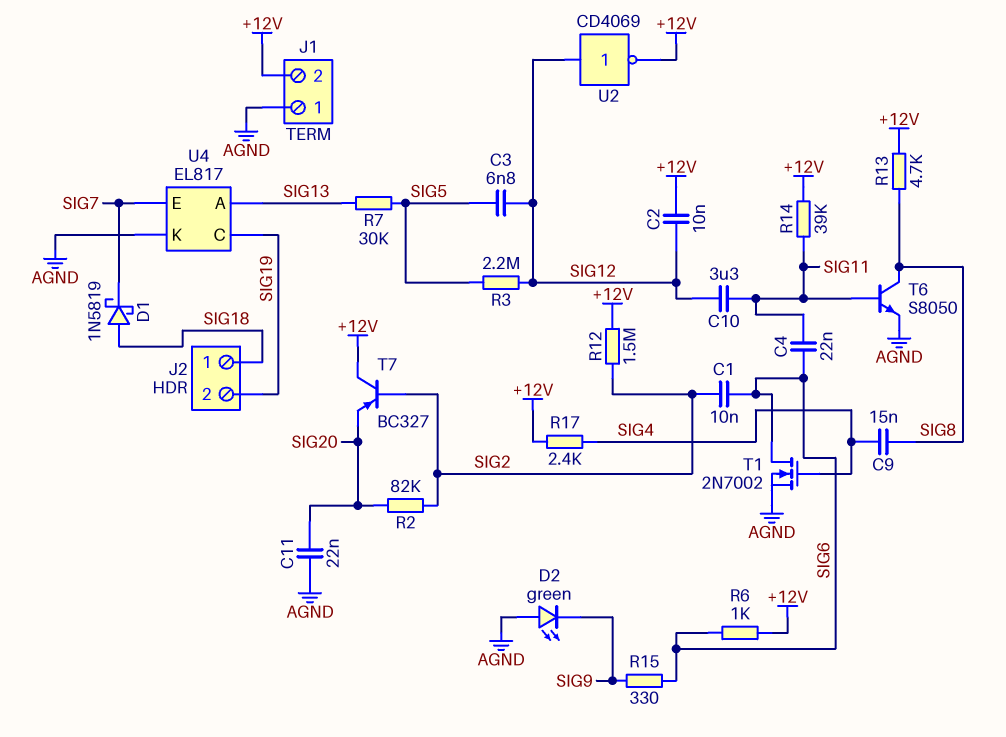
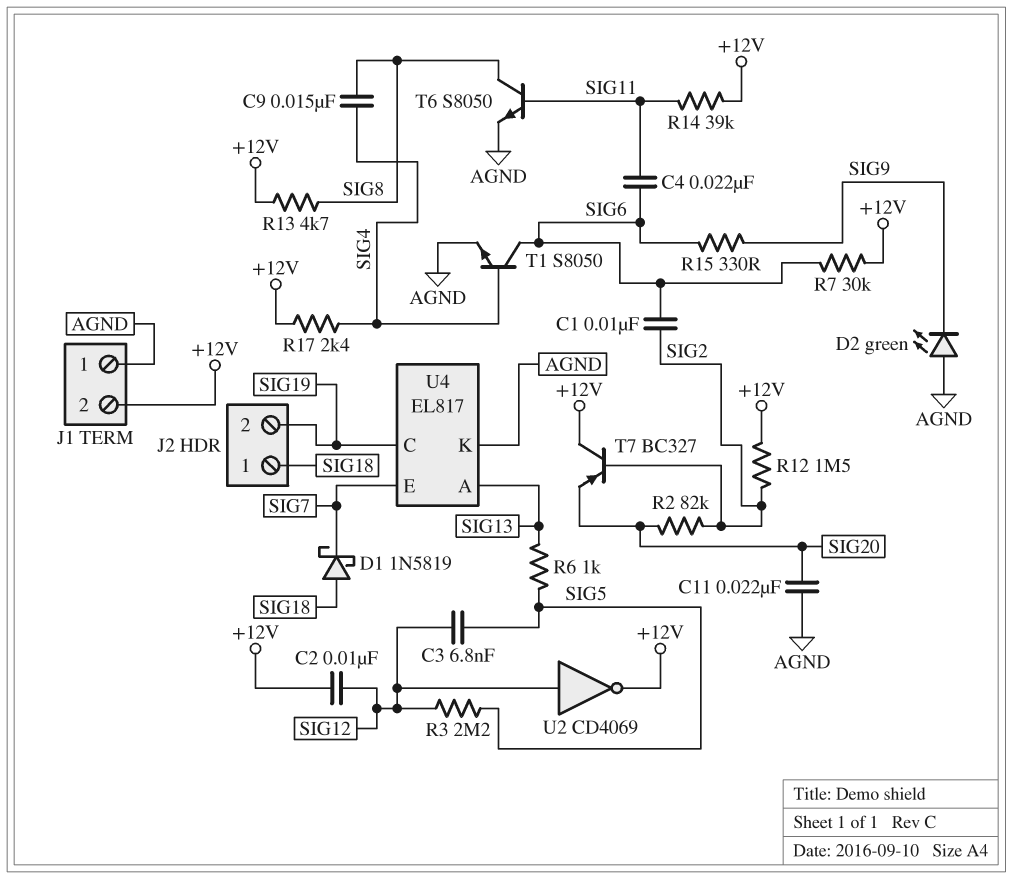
C10: 3.3uF (SIG11, SIG12) -> none
R6: 1k (+12V, SIG6) -> 1k (SIG5, SIG13)
R7: 30k (SIG5, SIG13) -> 30k (+12V, SIG6)
T1: NMOS 2N7002 (G SIG4, D SIG6, S AGND) -> NPN S8050 (B SIG4, C SIG6, E AGND)

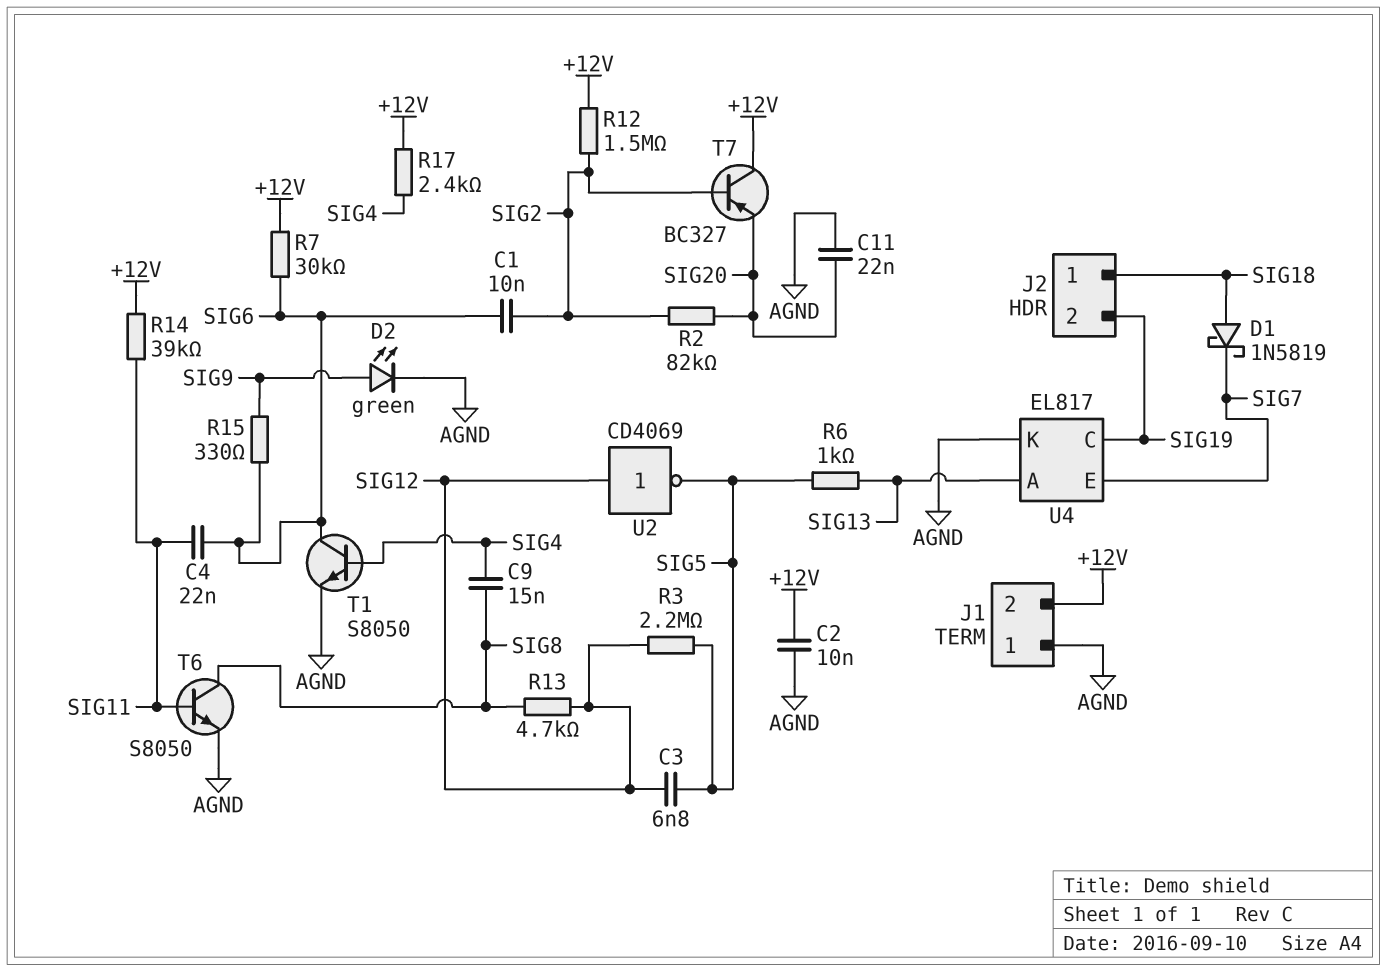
C2: 10nF (+12V, SIG12) -> 10nF (+12V, AGND)
D2: LED green (A AGND, K SIG9) -> LED green (A SIG9, K AGND)
R13: 4.7k (+12V, SIG8) -> 4.7k (SIG8, SIG12)
U2: NOT CD4069 (in SIG12, out +12V) -> NOT CD4069 (in SIG12, out SIG5)

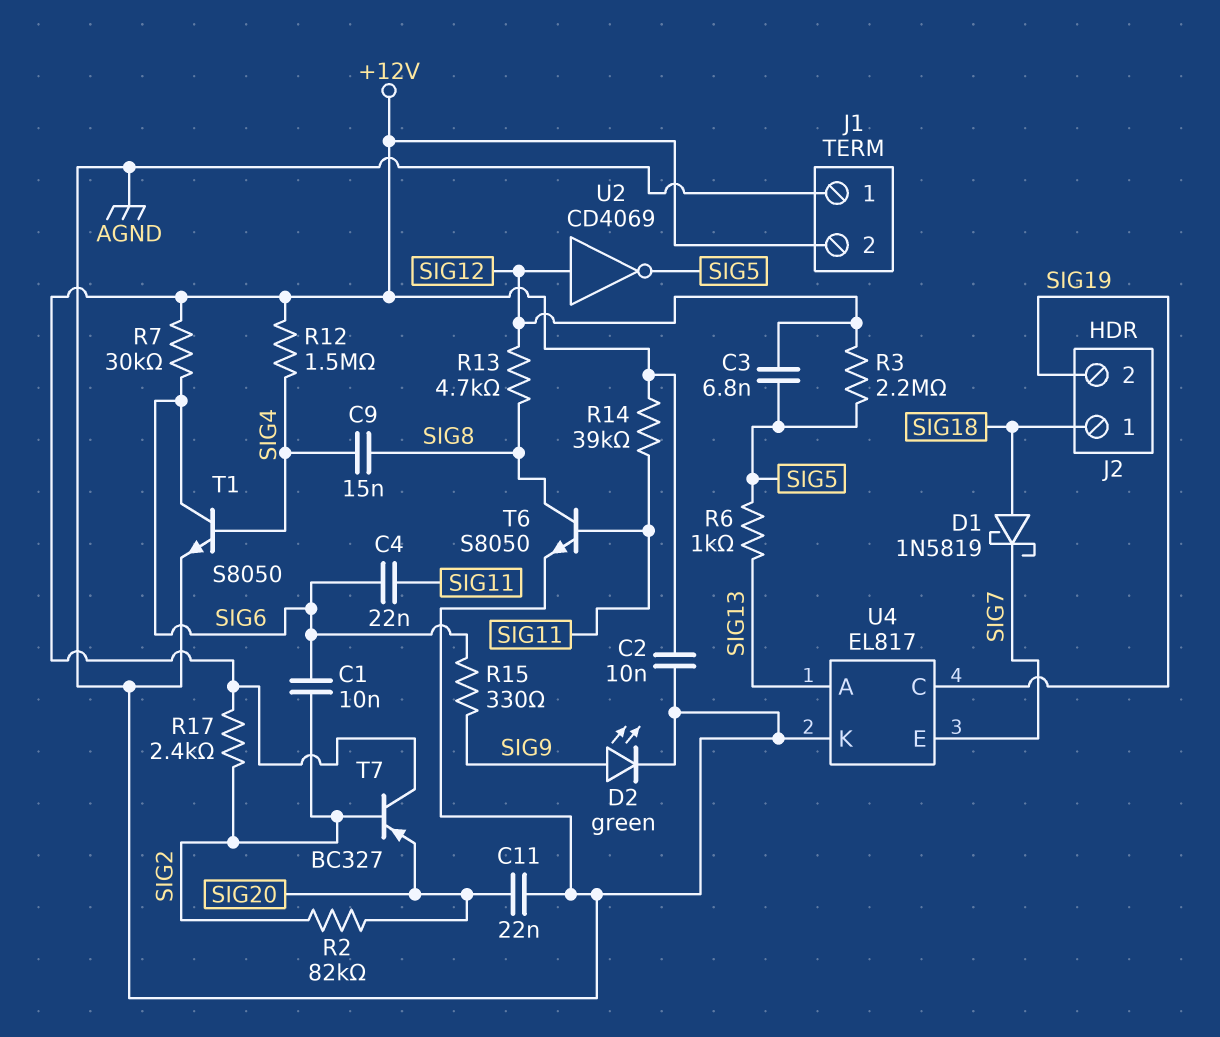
R12: 1.5M (+12V, SIG2) -> 1.5M (+12V, SIG4)
R17: 2.4k (+12V, SIG4) -> 2.4k (+12V, SIG2)

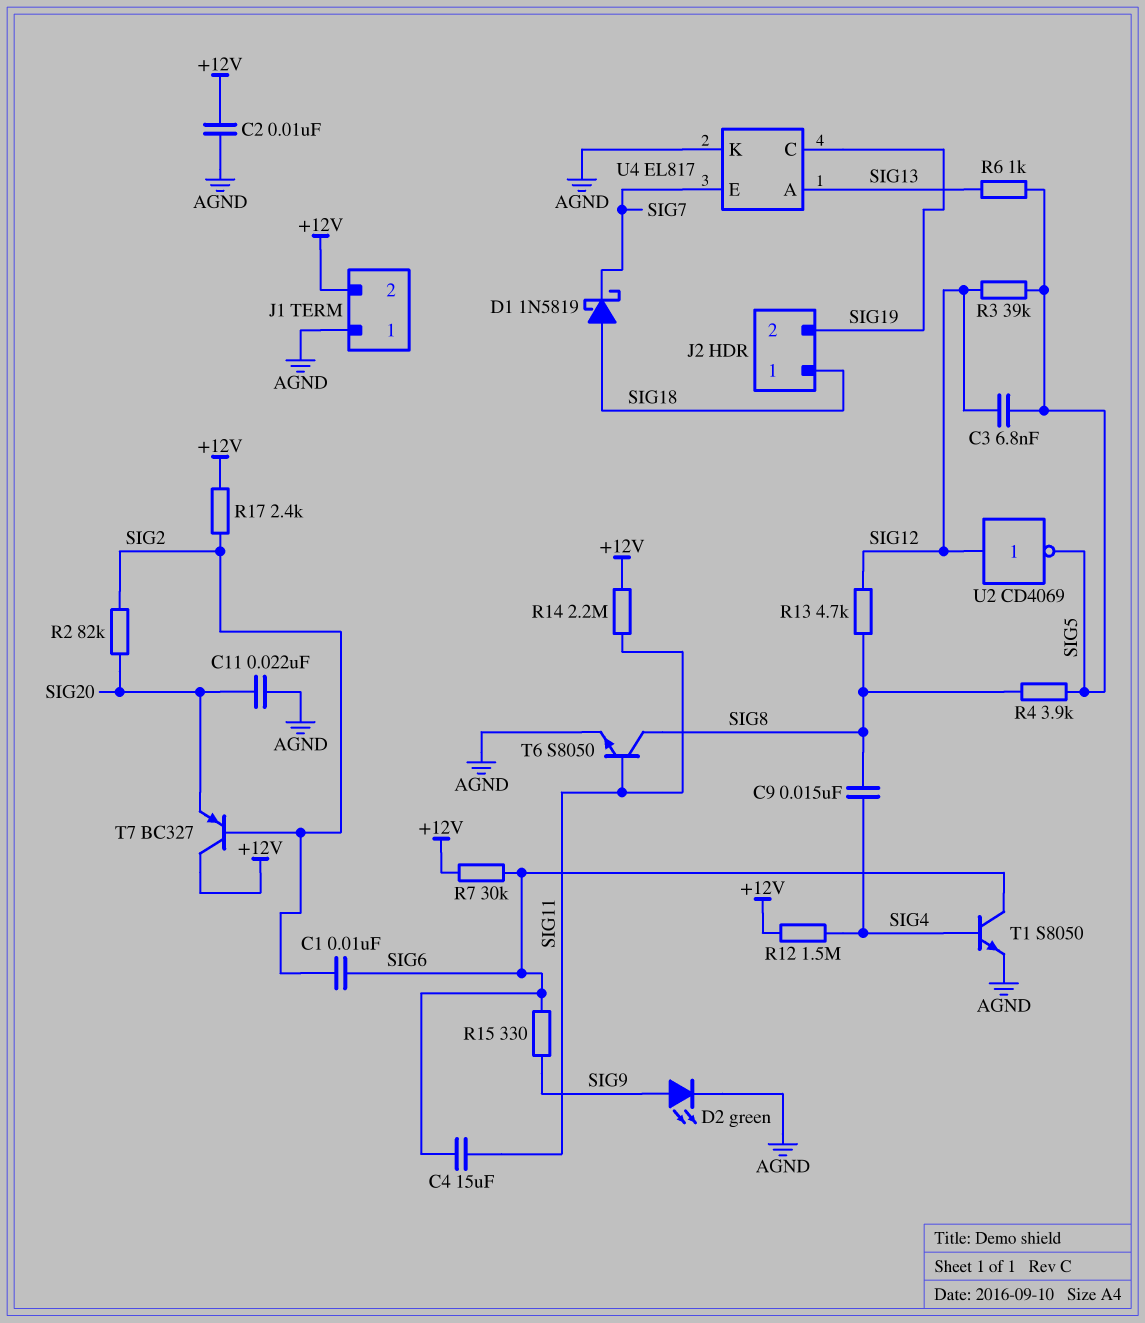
C4: 22nF (SIG6, SIG11) -> 15uF (SIG6, SIG11)
R3: 2.2M (SIG5, SIG12) -> 39k (SIG5, SIG12)
R4: none -> 3.9k (SIG5, SIG8)
R14: 39k (+12V, SIG11) -> 2.2M (+12V, SIG11)

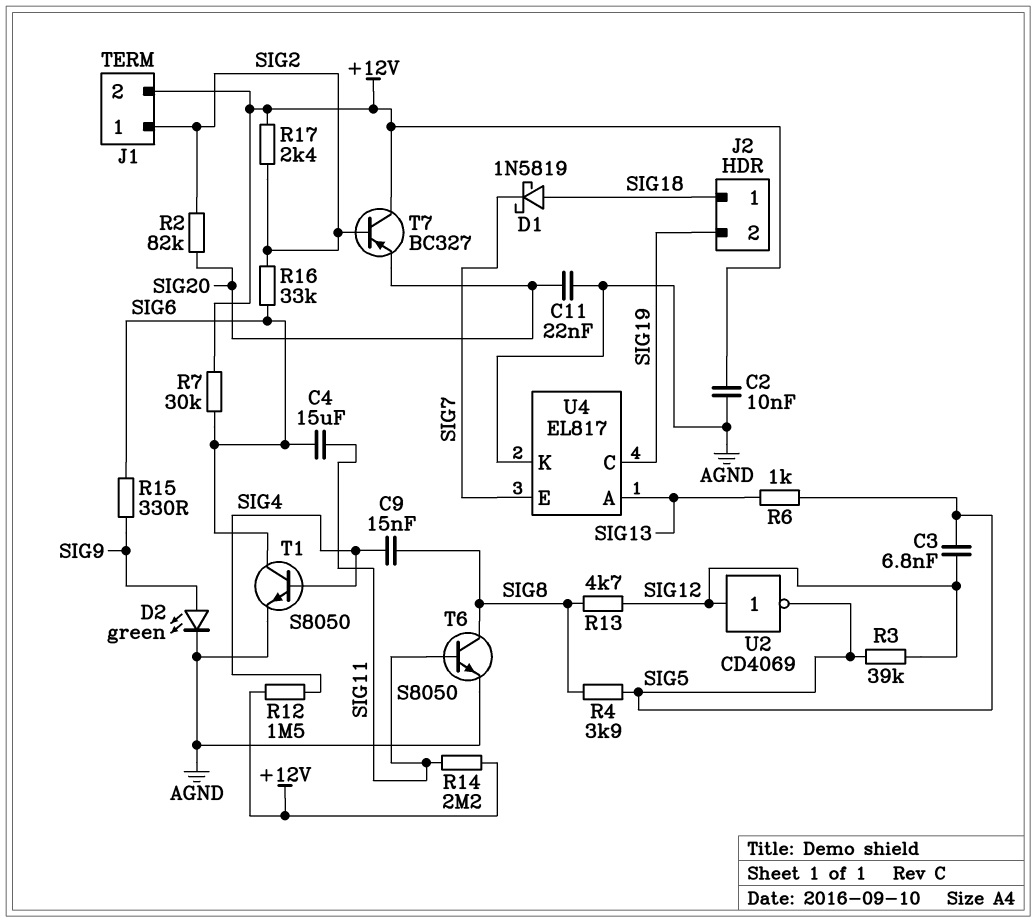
C1: 10nF (SIG2, SIG6) -> none
J1 pin 1: AGND -> SIG2
R16: none -> 33k (SIG2, SIG6)

